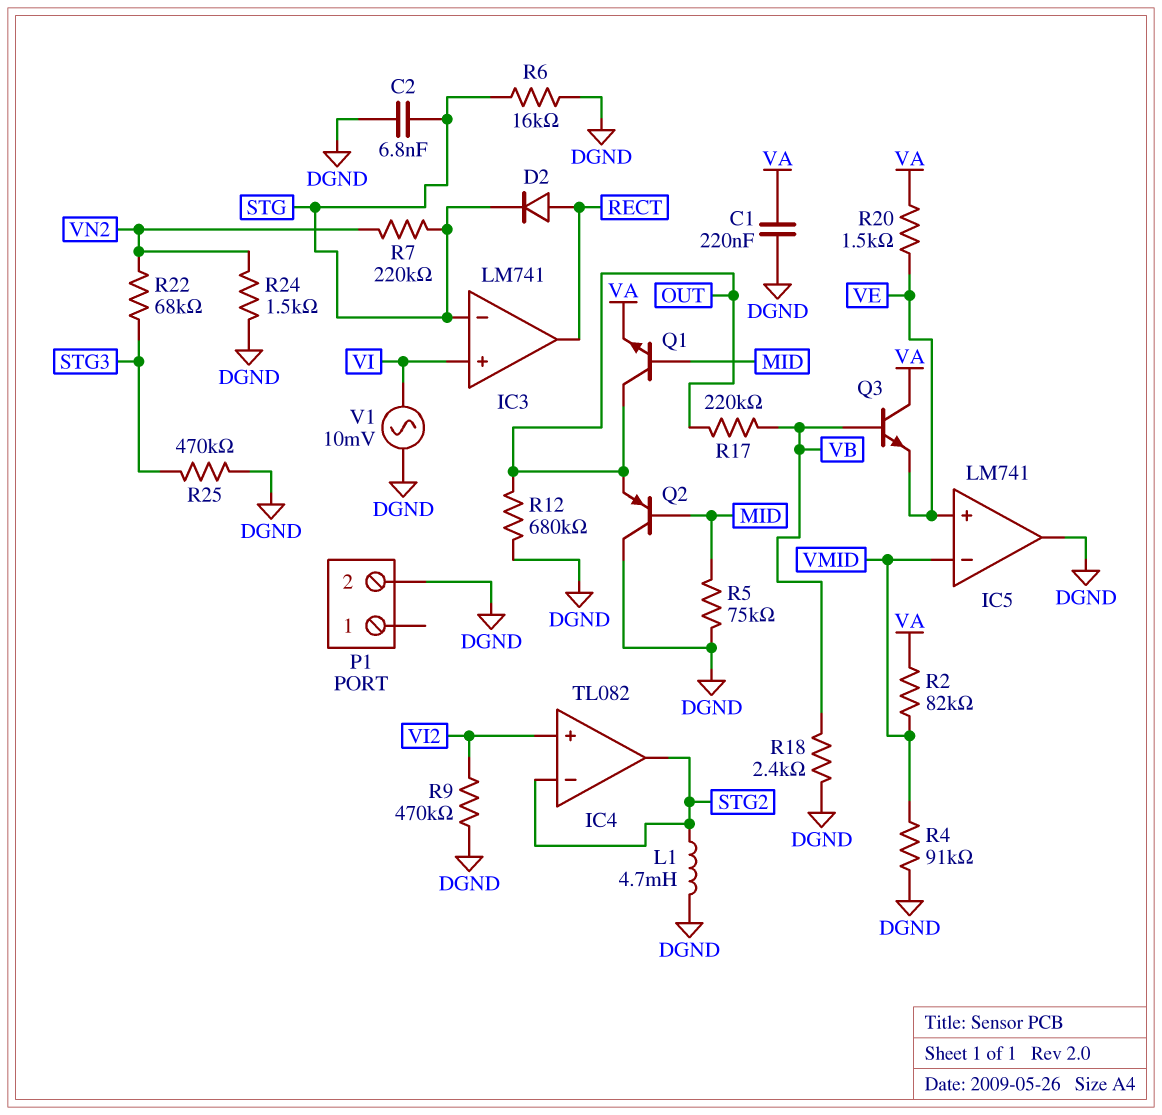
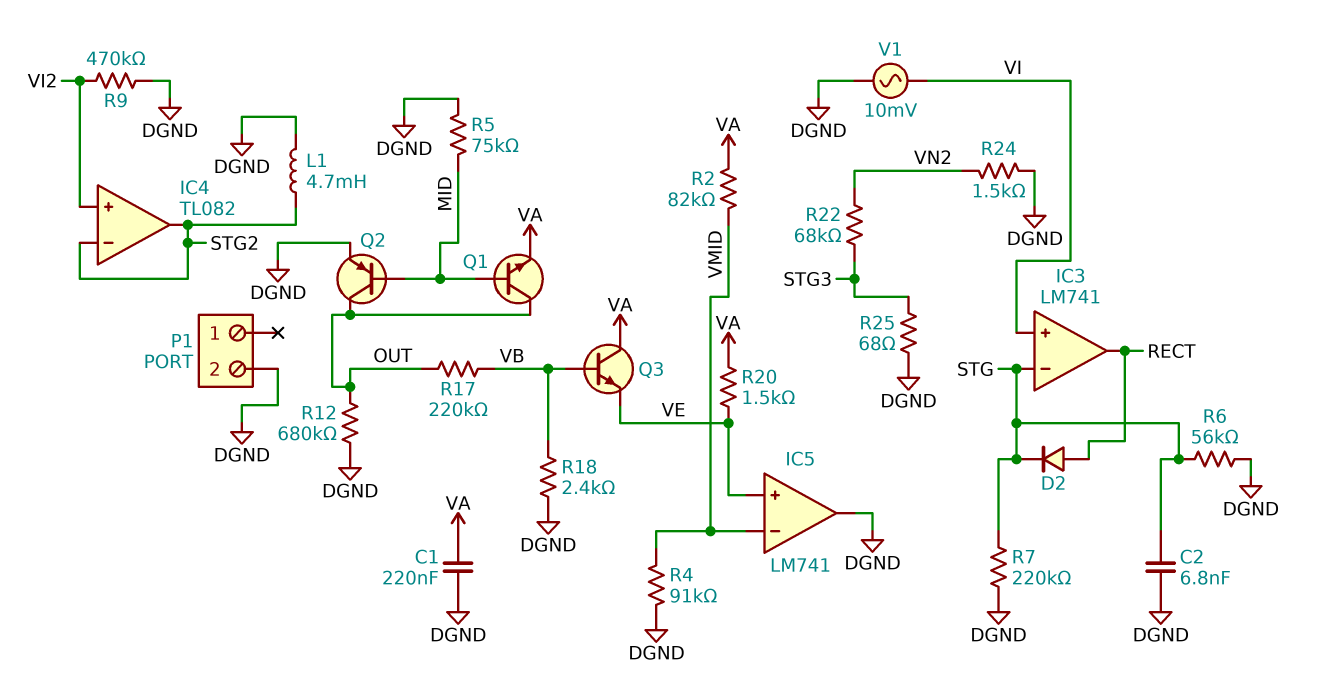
Q2: PNP (B MID, C DGND, E OUT) -> PNP (B MID, C OUT, E DGND)
R6: 16k (DGND, STG) -> 56k (DGND, STG)
R7: 220k (STG, VN2) -> 220k (DGND, STG)
R25: 470k (DGND, STG3) -> 68 (DGND, STG3)

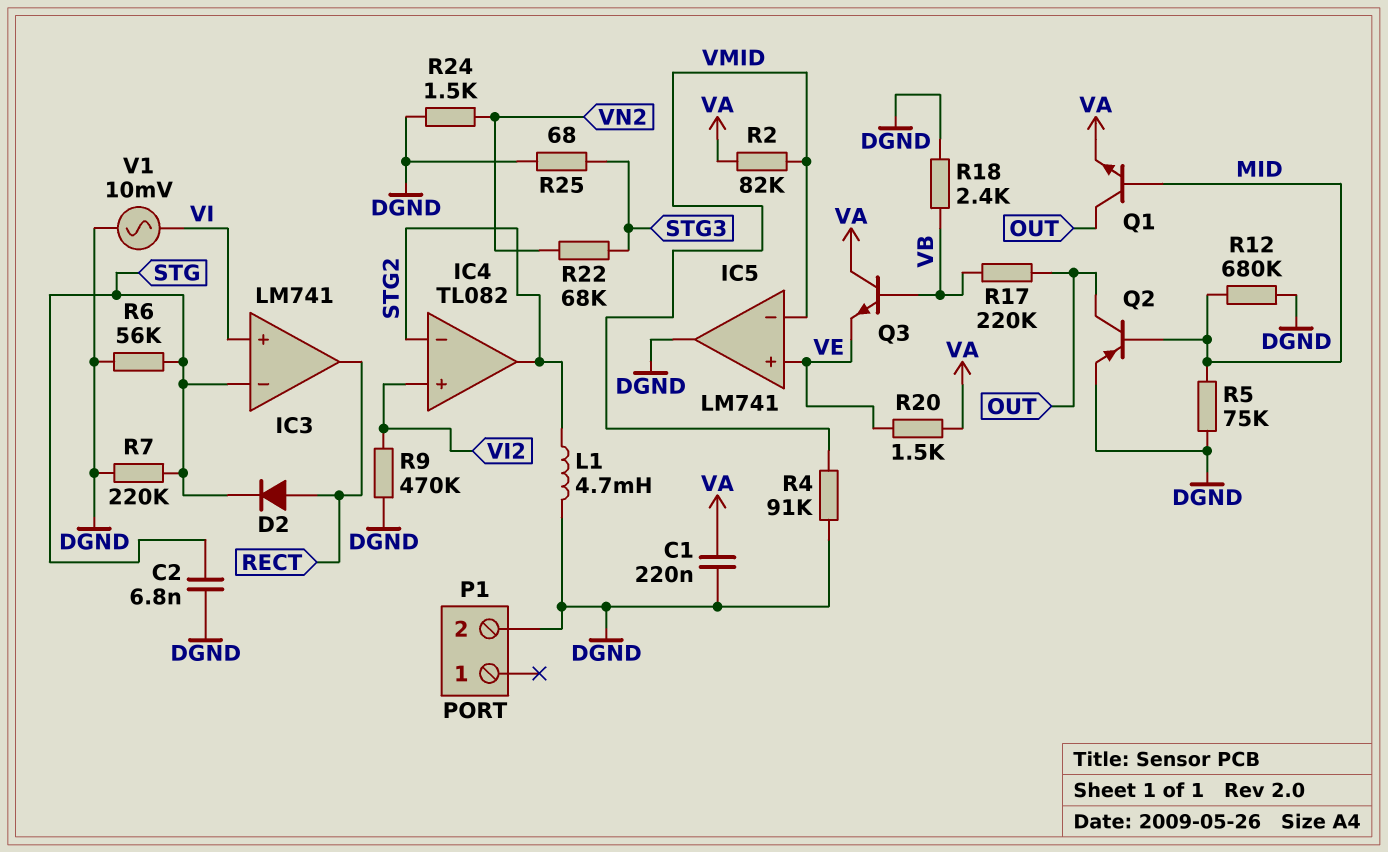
R12: 680k (DGND, OUT) -> 680k (DGND, MID)

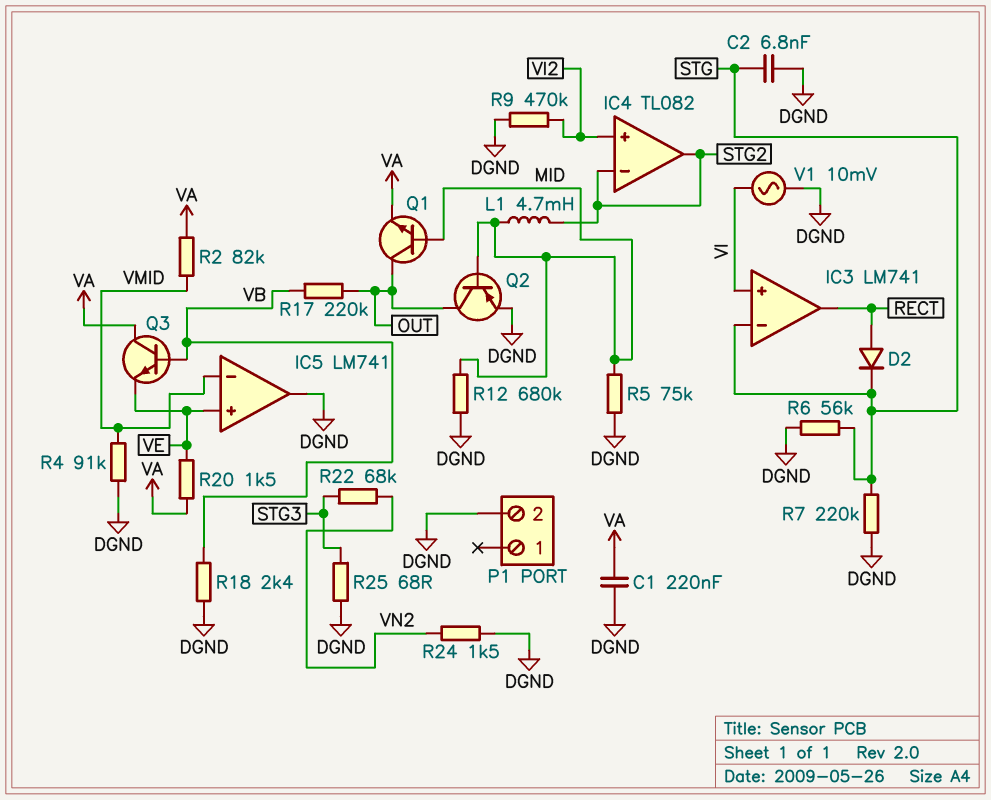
L1: 4.7mH (DGND, STG2) -> 4.7mH (MID, STG2)

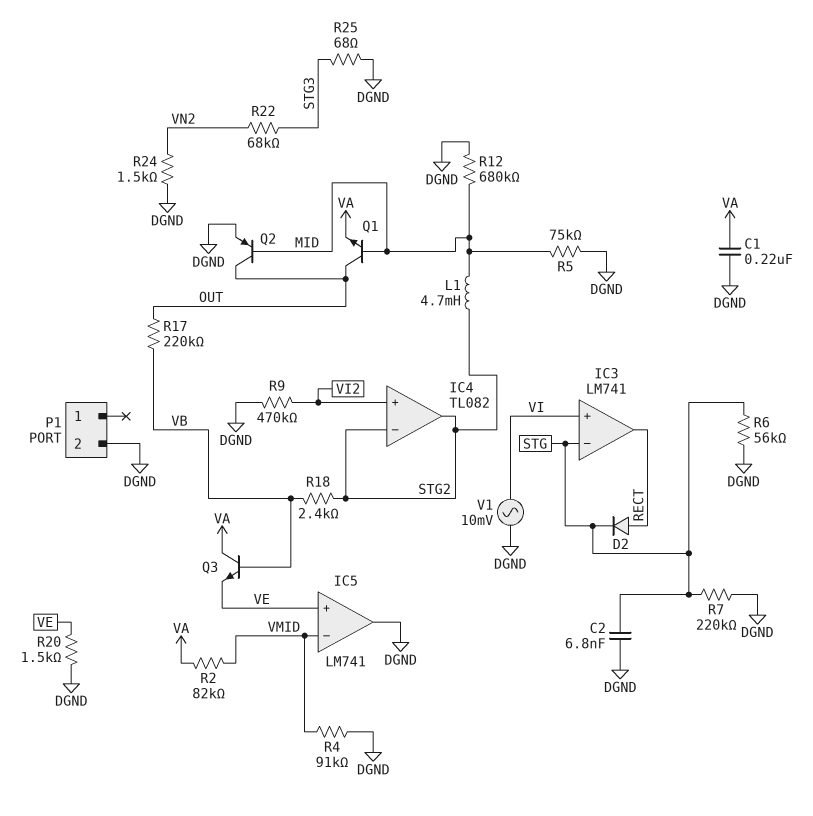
R18: 2.4k (DGND, VB) -> 2.4k (STG2, VB)
R20: 1.5k (VA, VE) -> 1.5k (DGND, VE)

